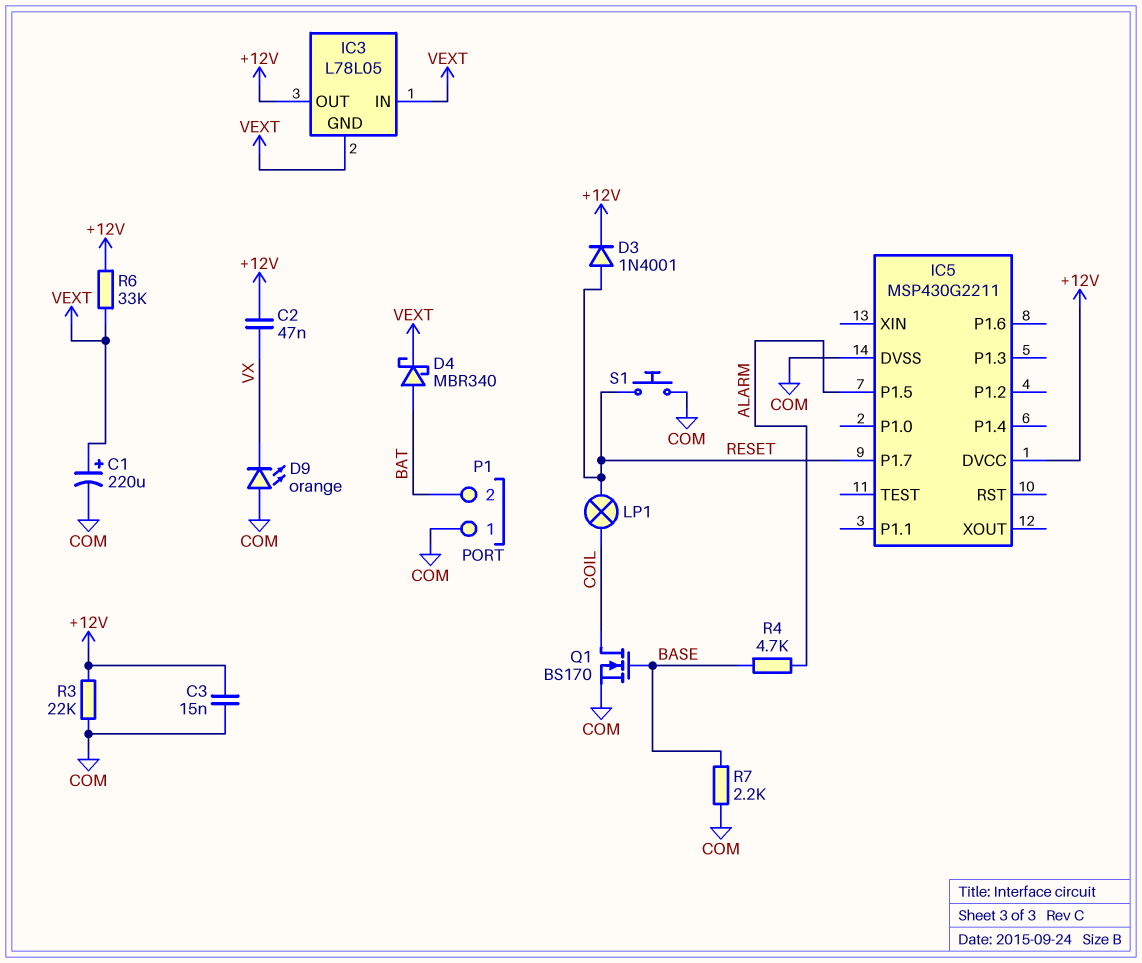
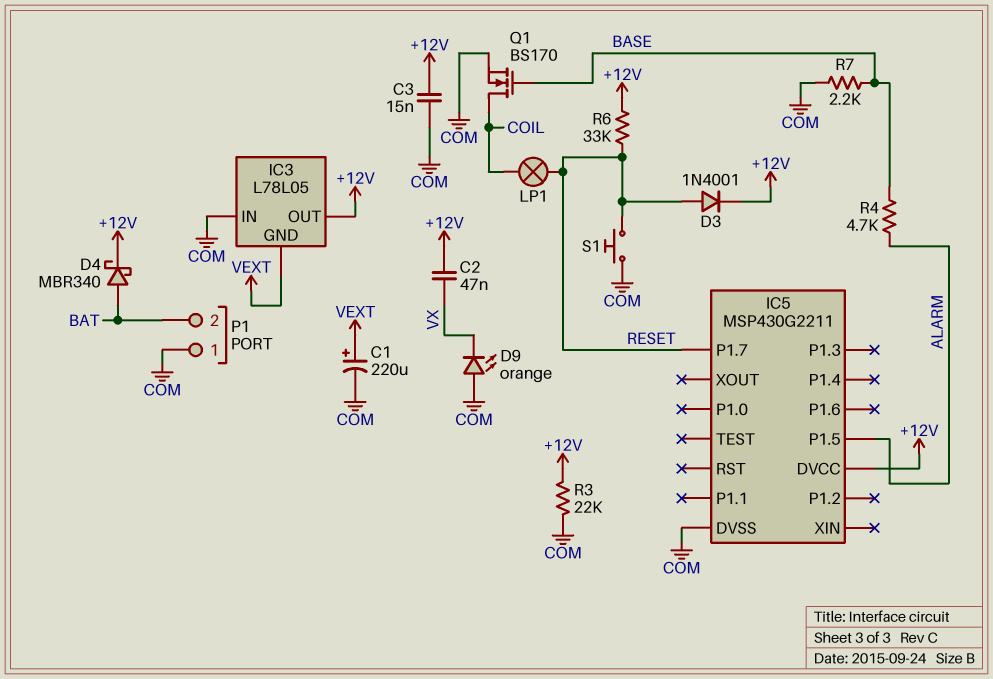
D4: schottky MBR340 (A BAT, K VEXT) -> schottky MBR340 (A BAT, K +12V)
IC3 pin IN: VEXT -> COM
R6: 33k (+12V, VEXT) -> 33k (+12V, RESET)

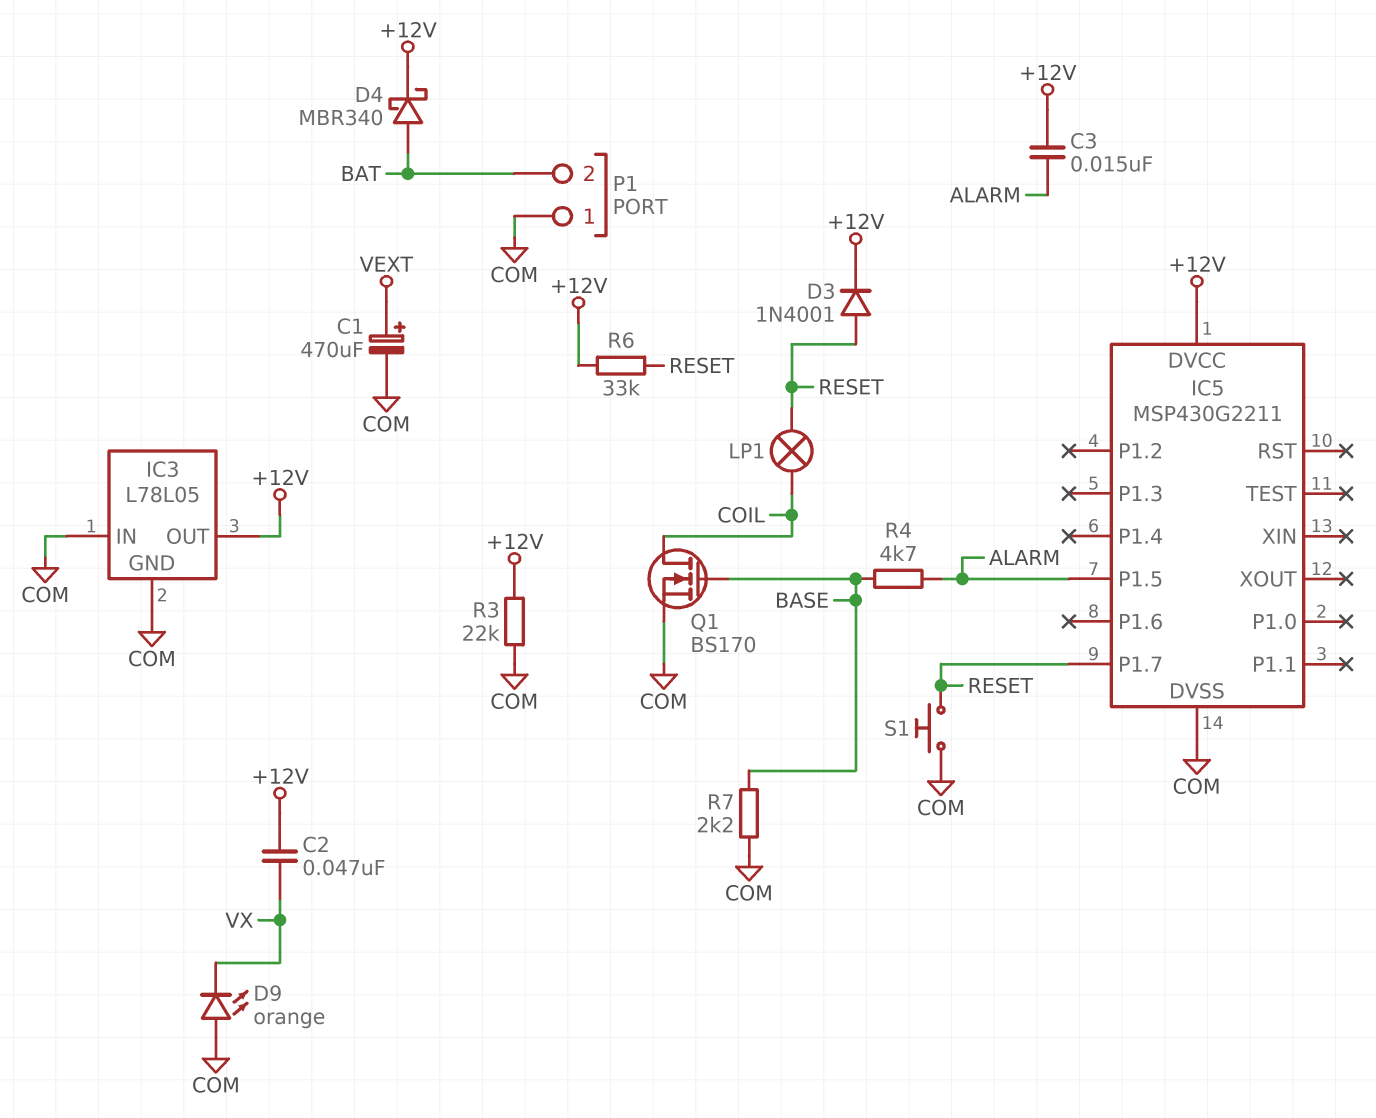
C1: 220uF (plus VEXT, minus COM) -> 470uF (plus VEXT, minus COM)
C3: 15nF (+12V, COM) -> 15nF (+12V, ALARM)
IC3 pin GND: VEXT -> COM

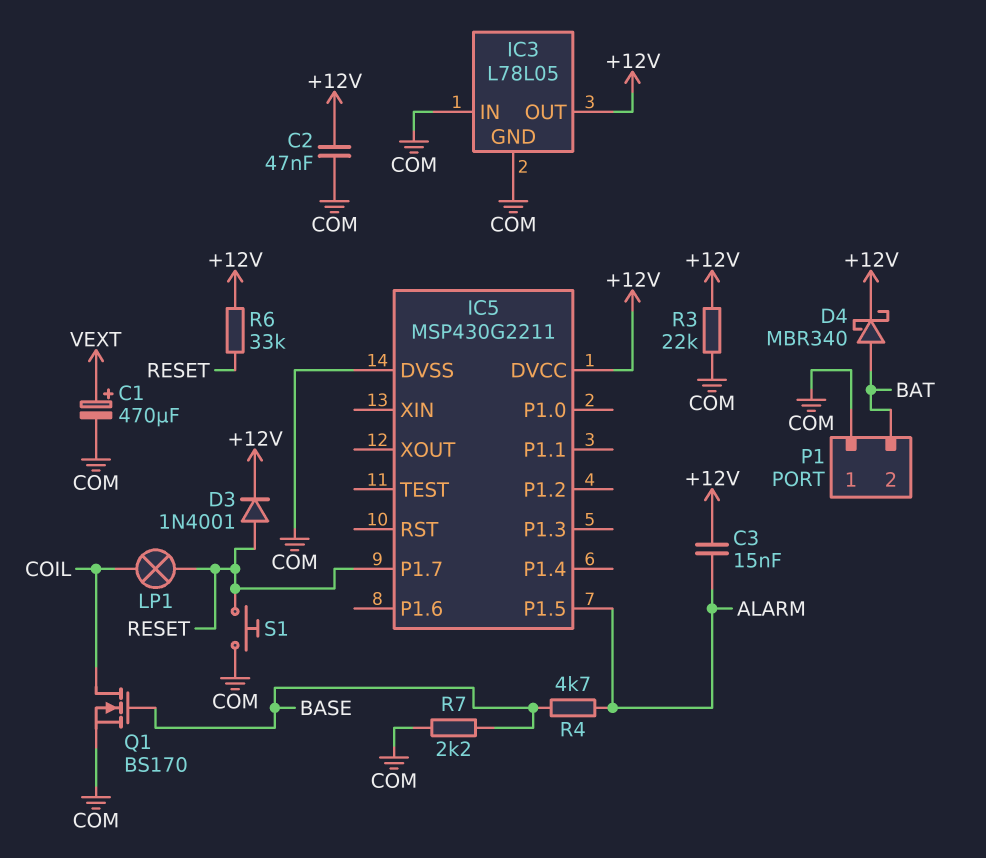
C2: 47nF (+12V, VX) -> 47nF (+12V, COM)
D9: LED orange (A COM, K VX) -> none

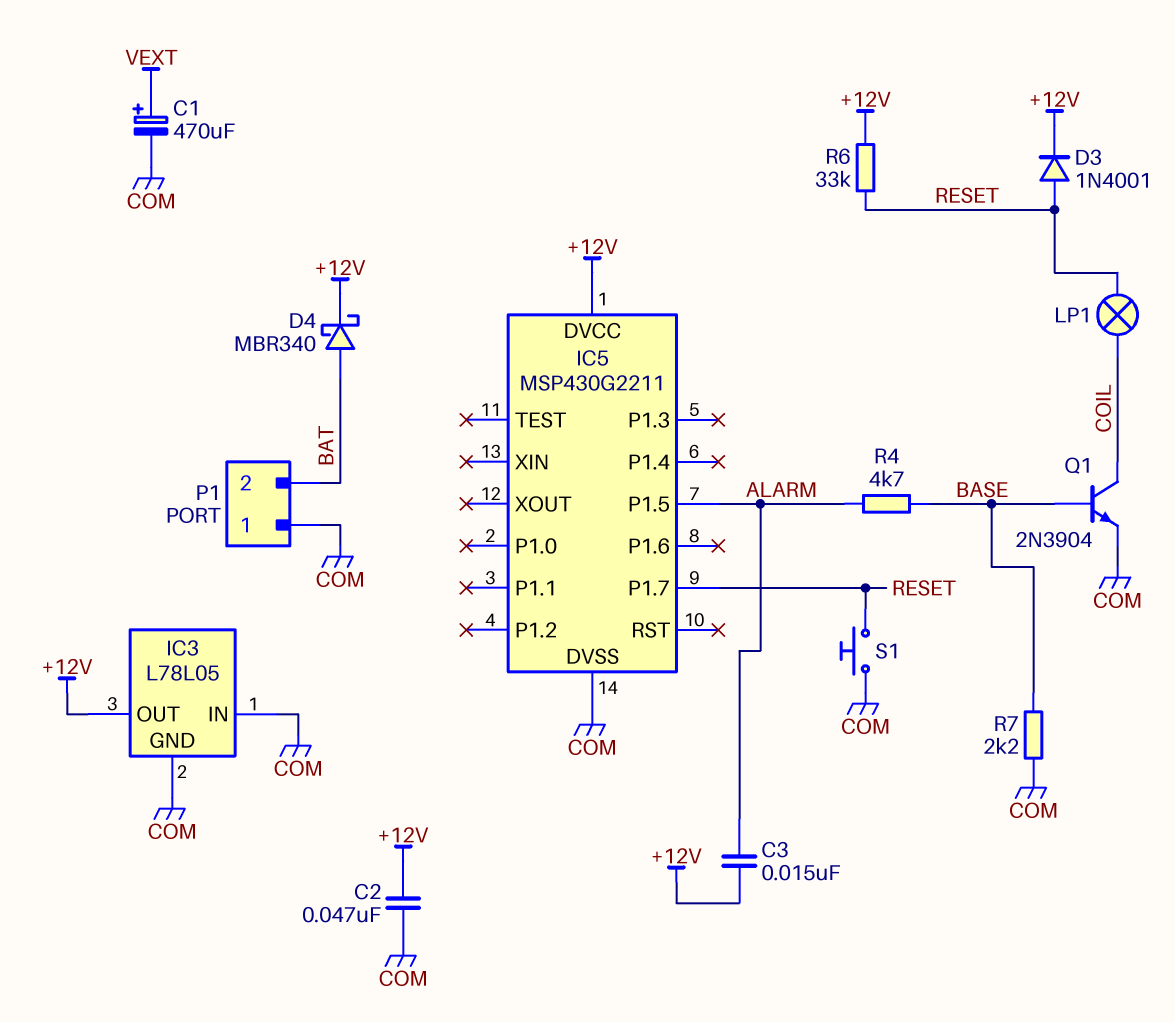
Q1: NMOS BS170 (G BASE, D COIL, S COM) -> NPN 2N3904 (B BASE, C COIL, E COM)
R3: 22k (+12V, COM) -> none

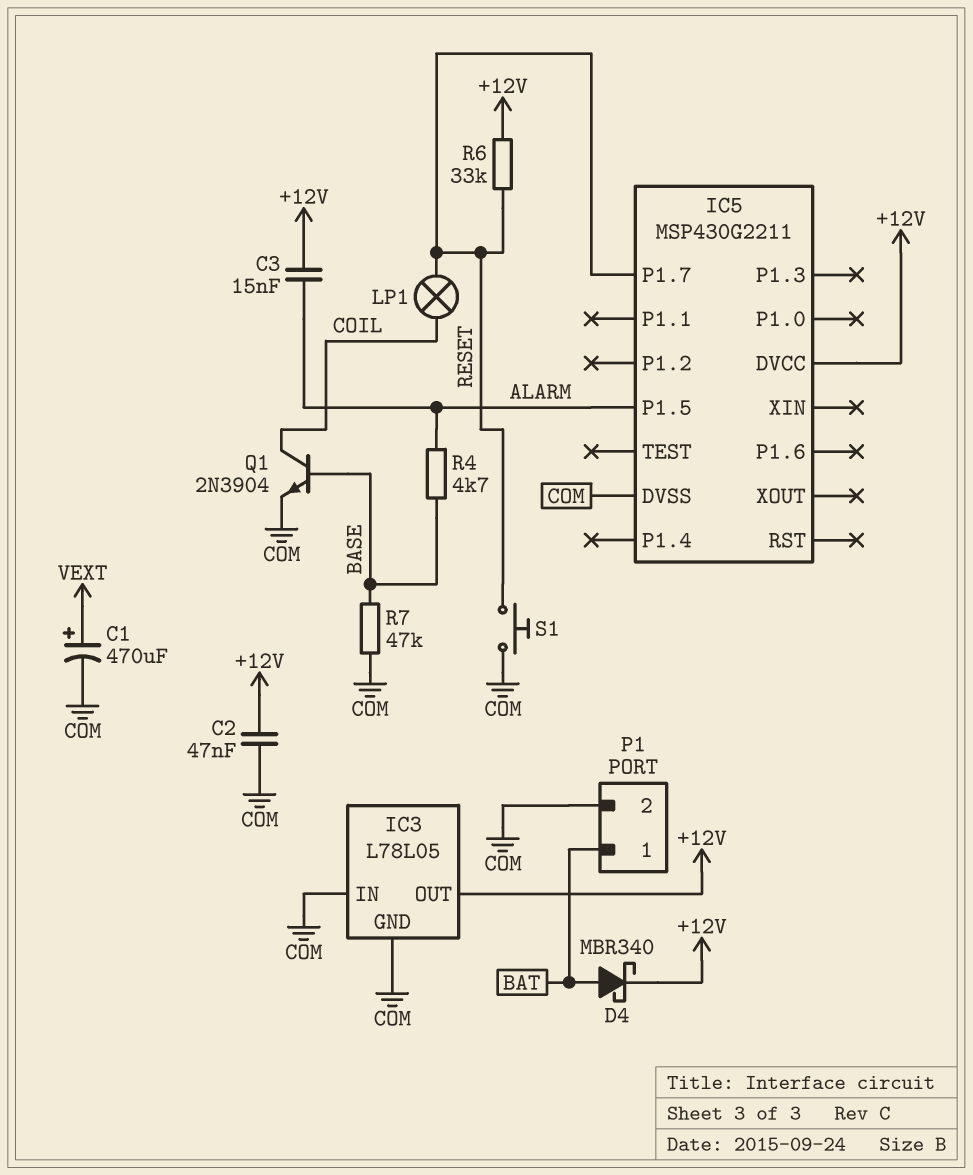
D3: diode 1N4001 (A RESET, K +12V) -> none
P1 pin 1: COM -> BAT
P1 pin 2: BAT -> COM
R7: 2.2k (BASE, COM) -> 47k (BASE, COM)

